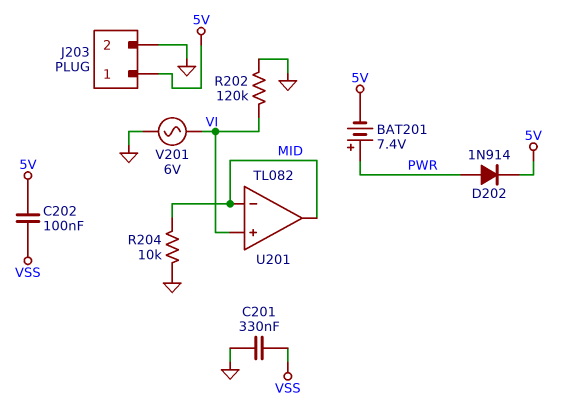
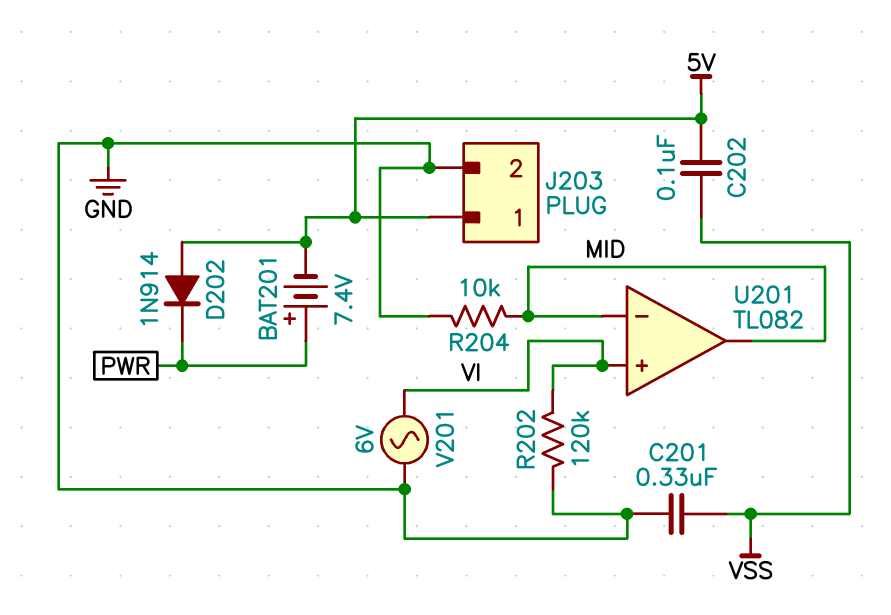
D202: diode 1N914 (A PWR, K 5V) -> diode 1N914 (A 5V, K PWR)

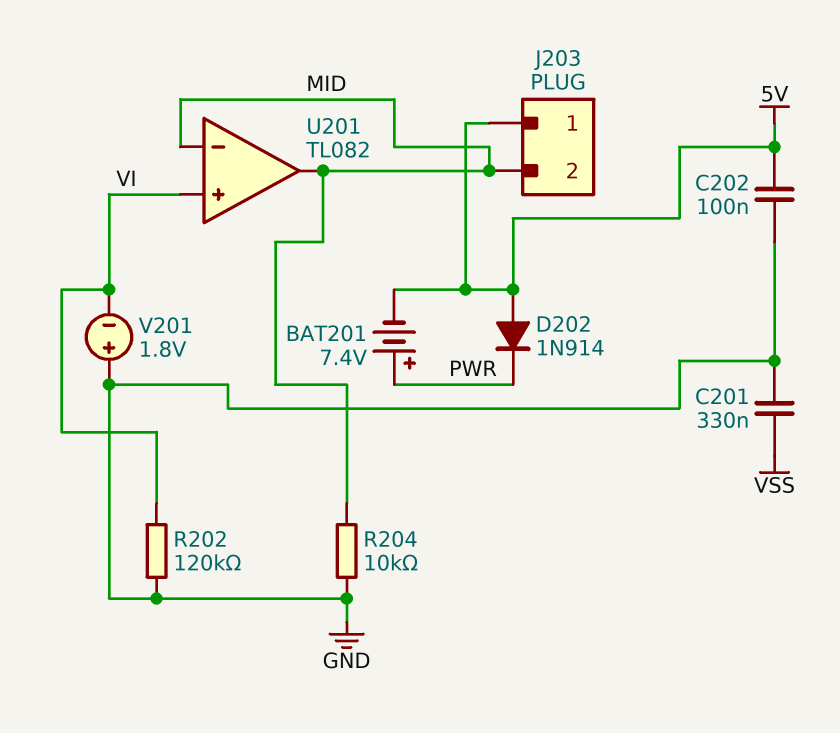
C202: 100nF (5V, VSS) -> 100nF (5V, GND)
J203 pin 2: GND -> MID
V201: AC 6V (GND, VI) -> 1.8V (plus GND, minus VI)

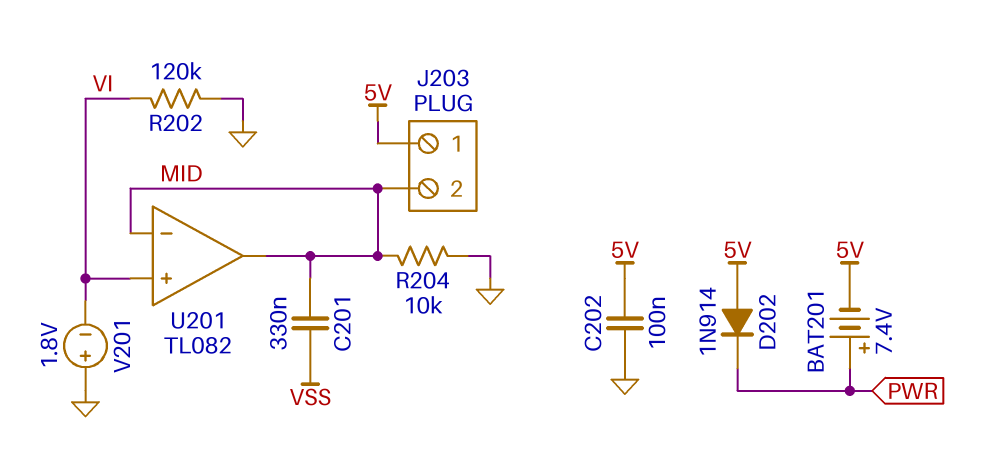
C201: 330nF (GND, VSS) -> 330nF (MID, VSS)

